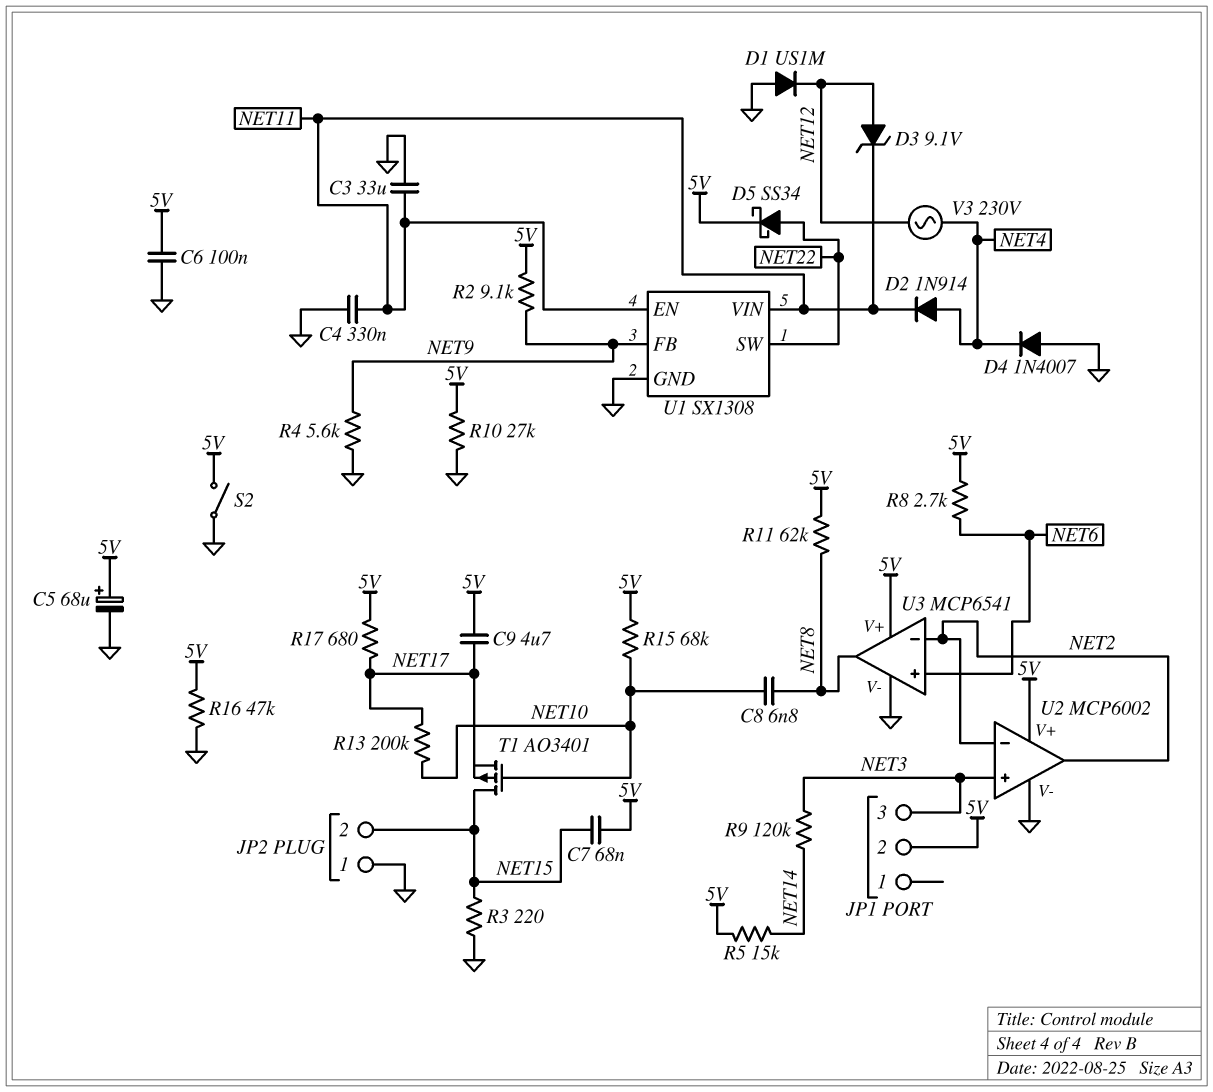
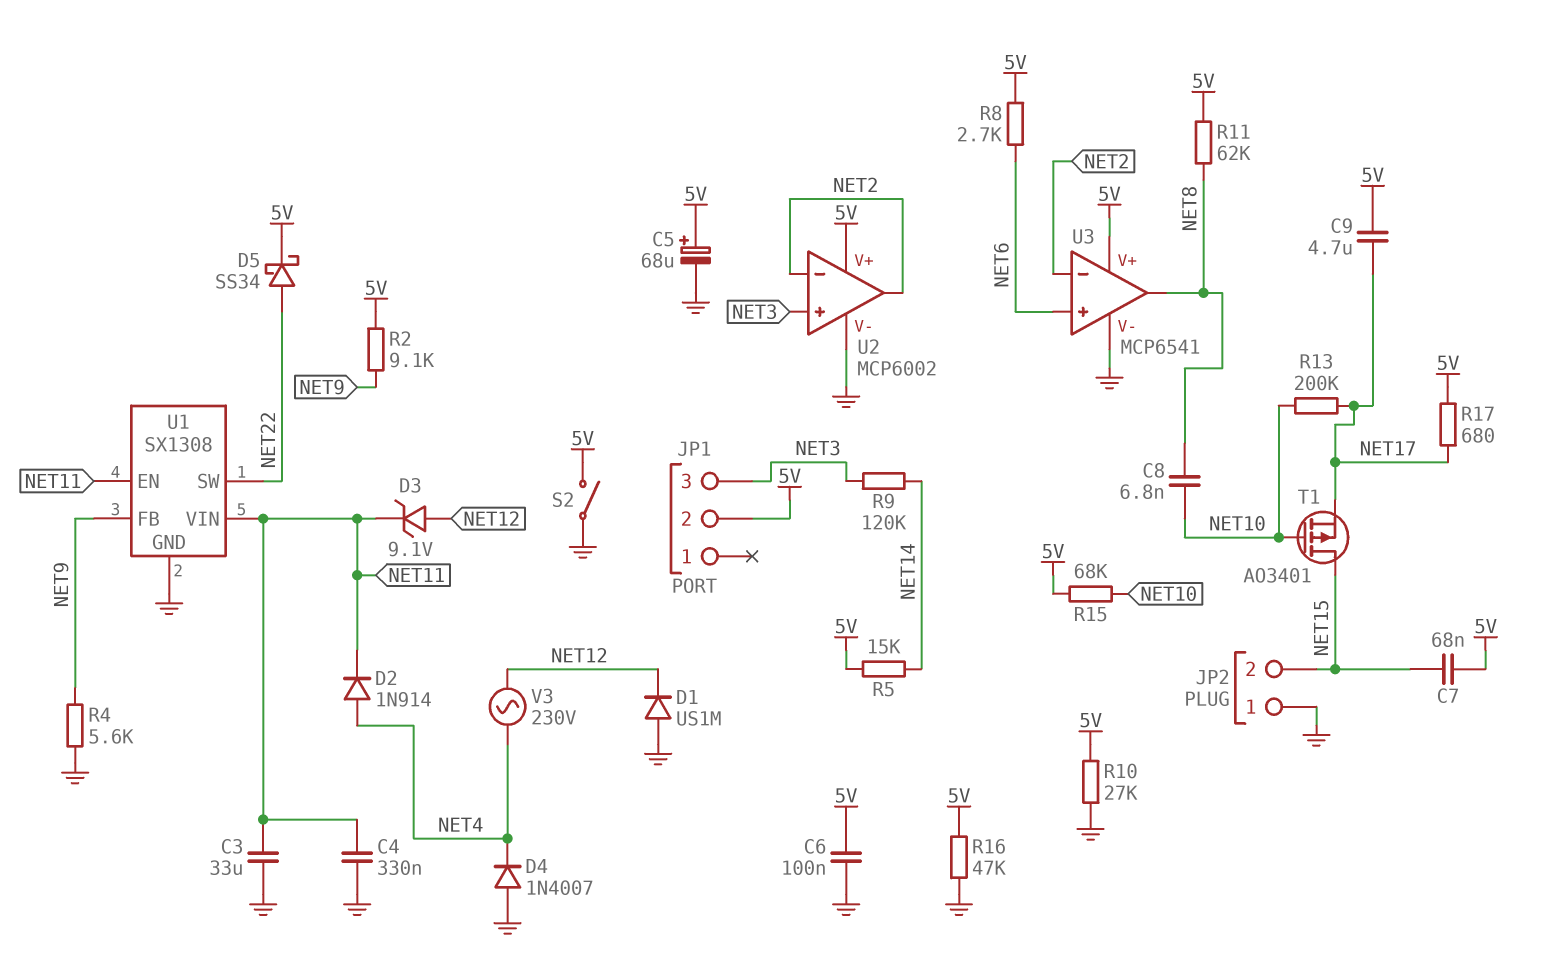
R3: 220 (GND, NET15) -> none

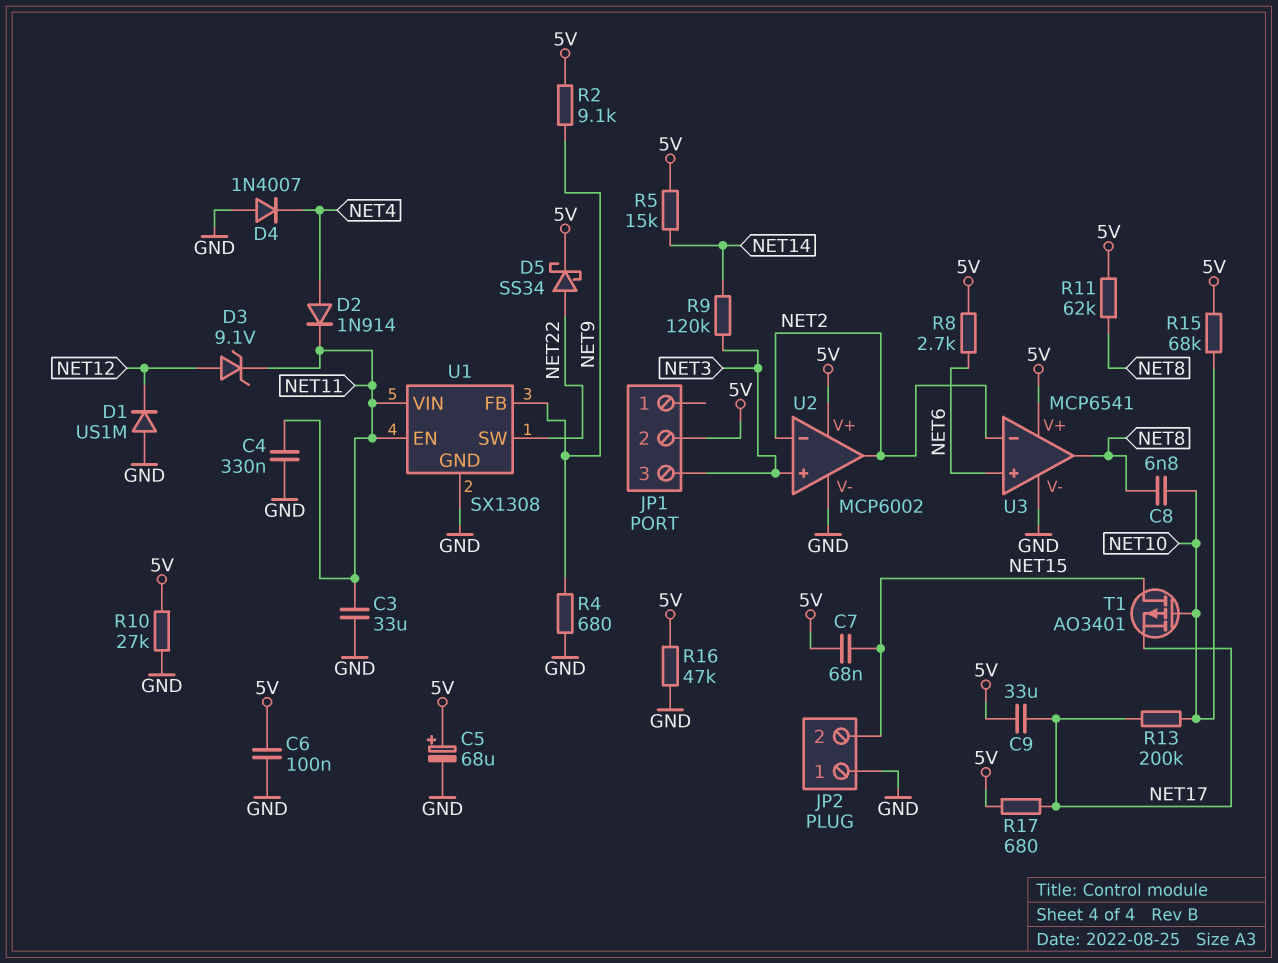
C9: 4.7uF (5V, NET17) -> 33uF (5V, NET17)
R4: 5.6k (GND, NET9) -> 680 (GND, NET9)
S2: switch (5V, GND) -> none
V3: AC 230V (NET4, NET12) -> none

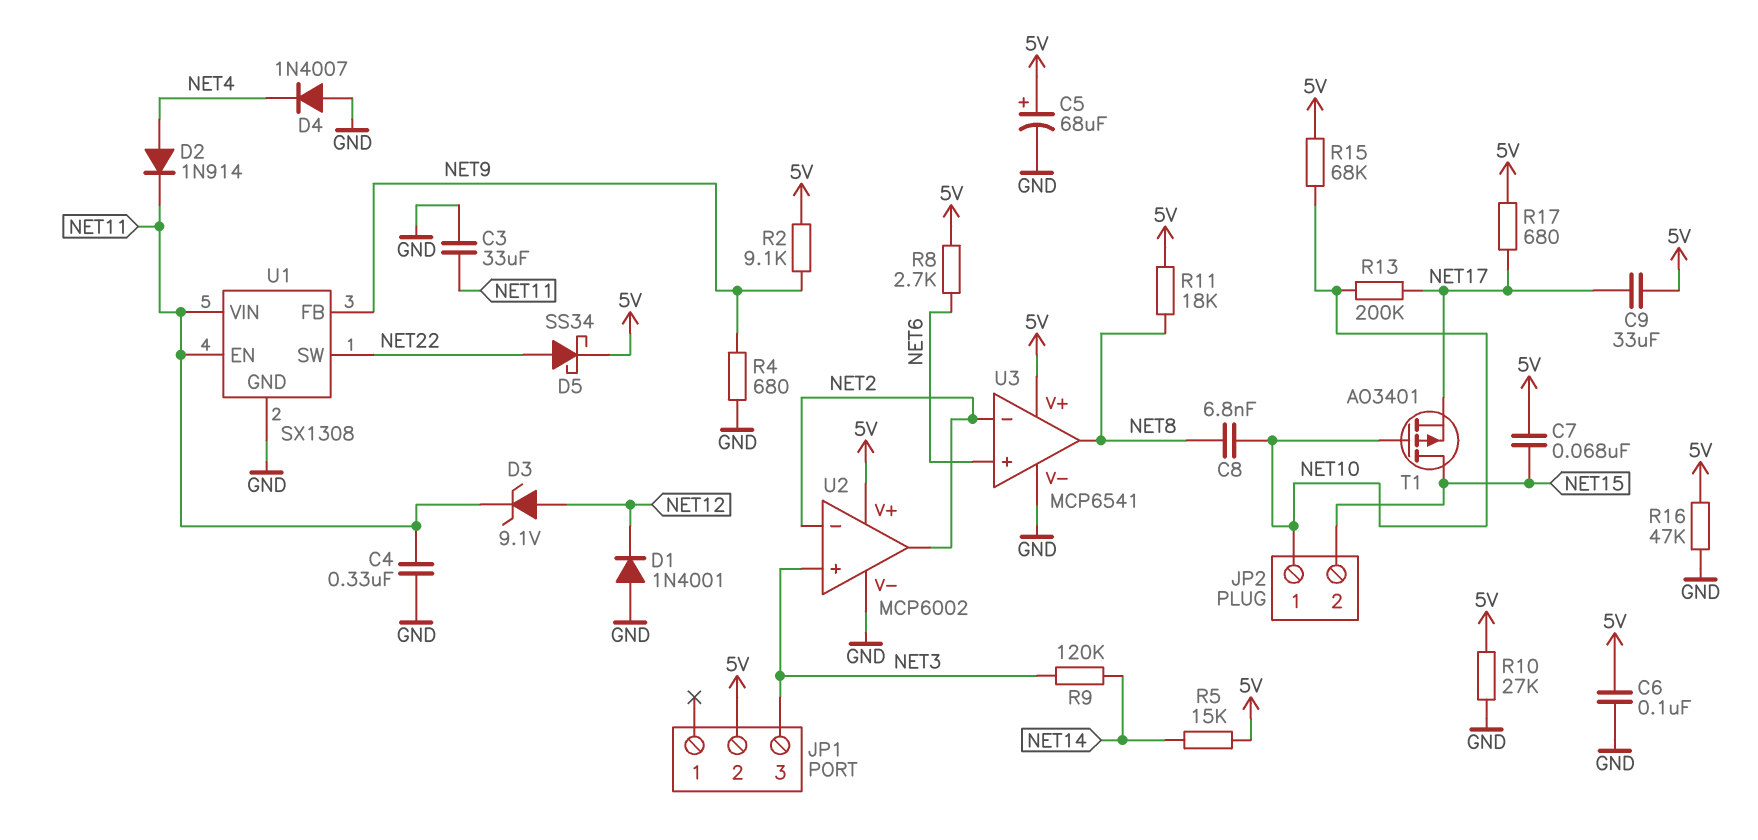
D1: diode US1M (A GND, K NET12) -> diode 1N4001 (A GND, K NET12)
JP2 pin 1: GND -> NET10
R11: 62k (5V, NET8) -> 18k (5V, NET8)

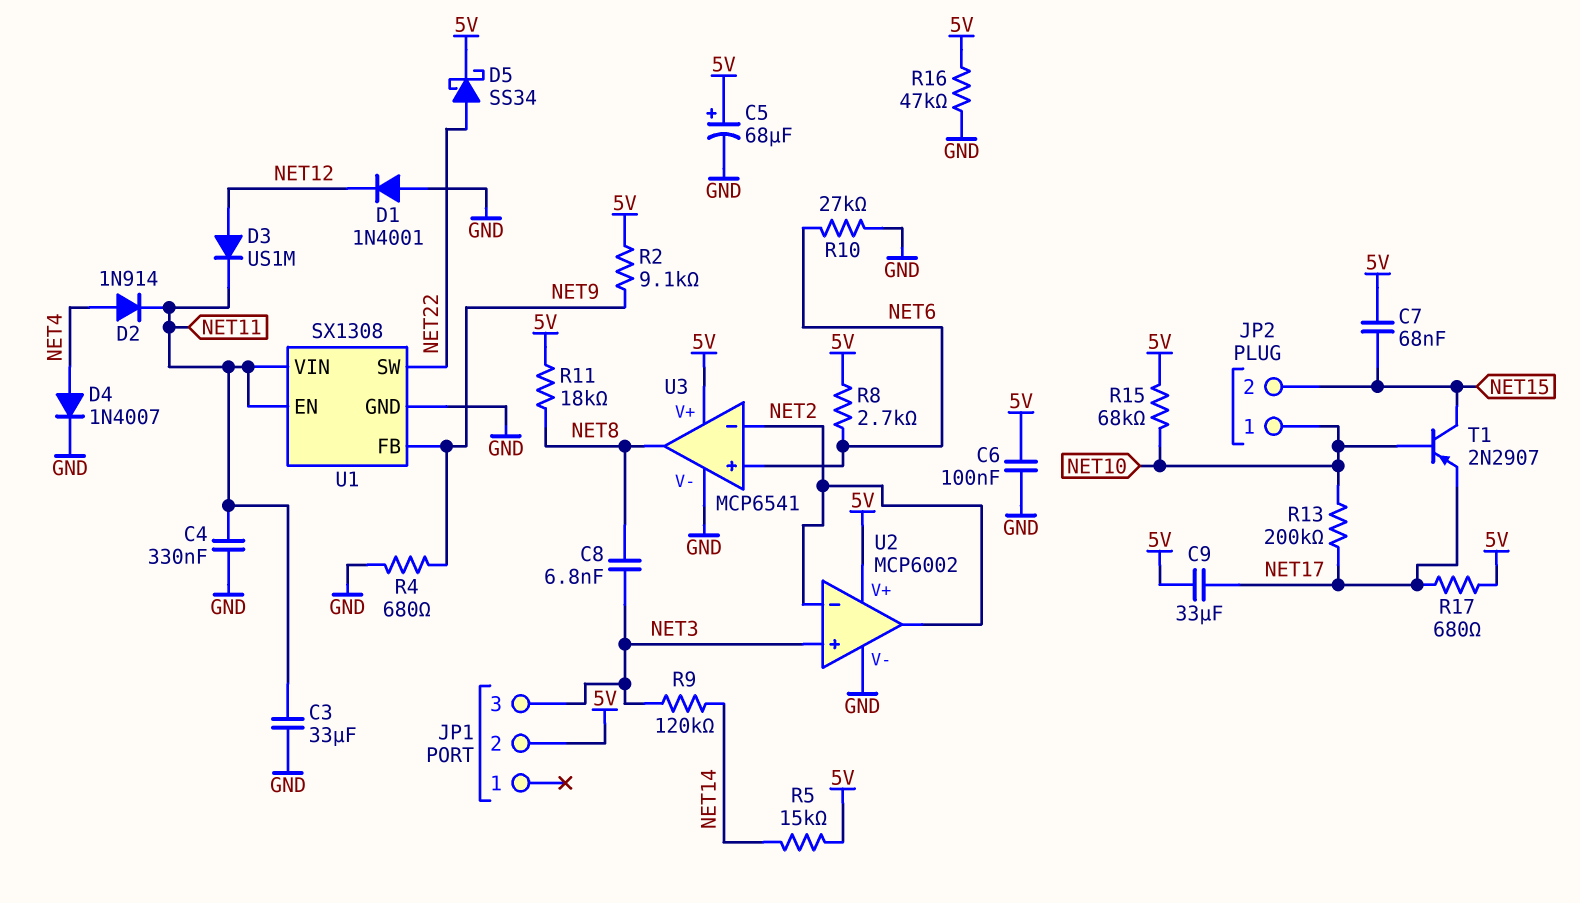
C8: 6.8nF (NET8, NET10) -> 6.8nF (NET3, NET8)
D3: zener 9.1V (A NET12, K NET11) -> diode US1M (A NET12, K NET11)
D4: diode 1N4007 (A GND, K NET4) -> diode 1N4007 (A NET4, K GND)
R10: 27k (5V, GND) -> 27k (GND, NET6)
T1: PMOS AO3401 (G NET10, D NET15, S NET17) -> PNP 2N2907 (B NET10, C NET15, E NET17)

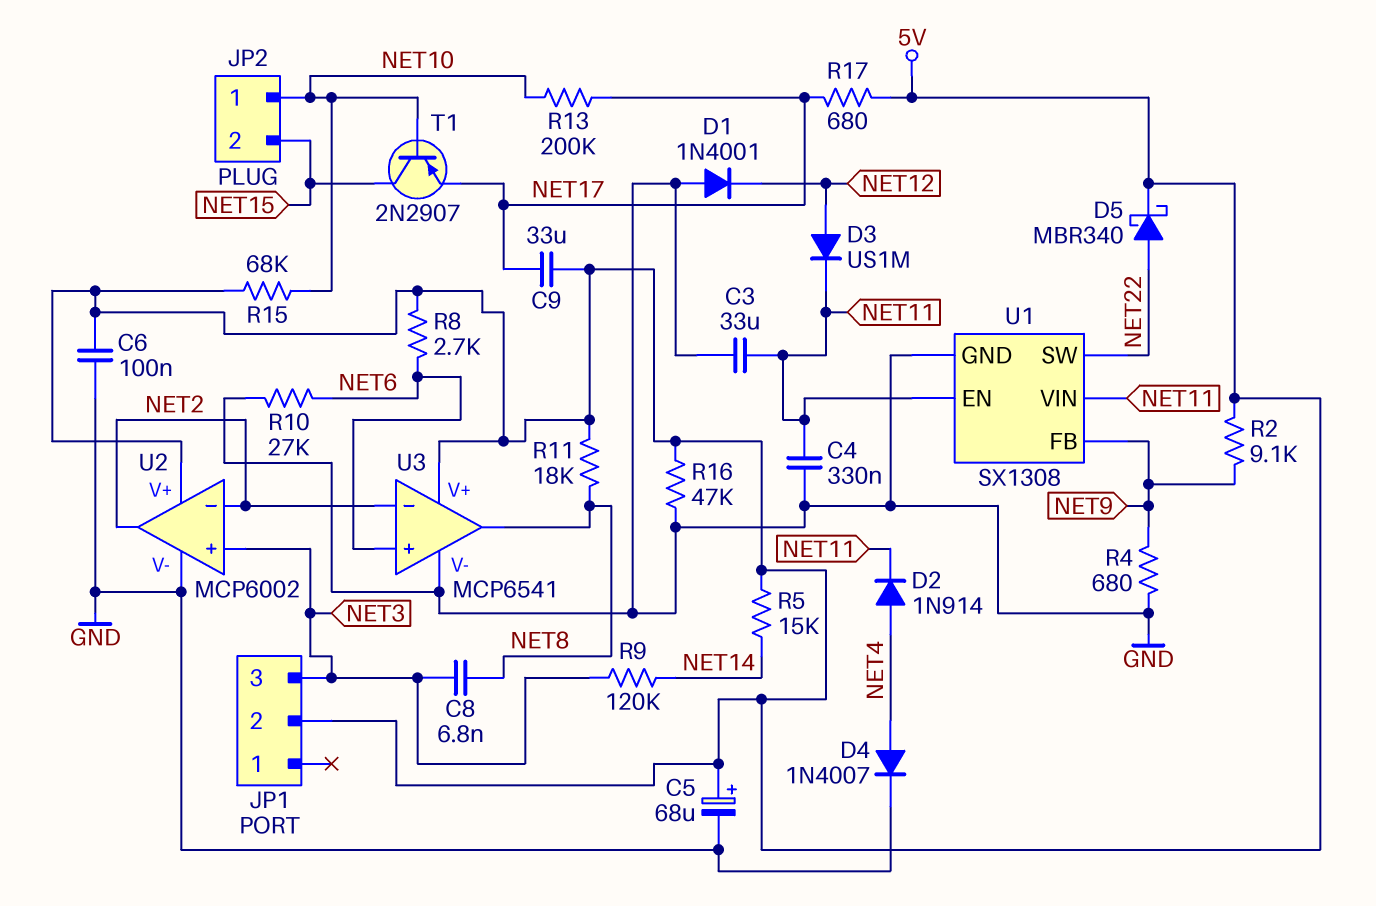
C7: 68nF (5V, NET15) -> none
D5: schottky SS34 (A NET22, K 5V) -> schottky MBR340 (A NET22, K 5V)

